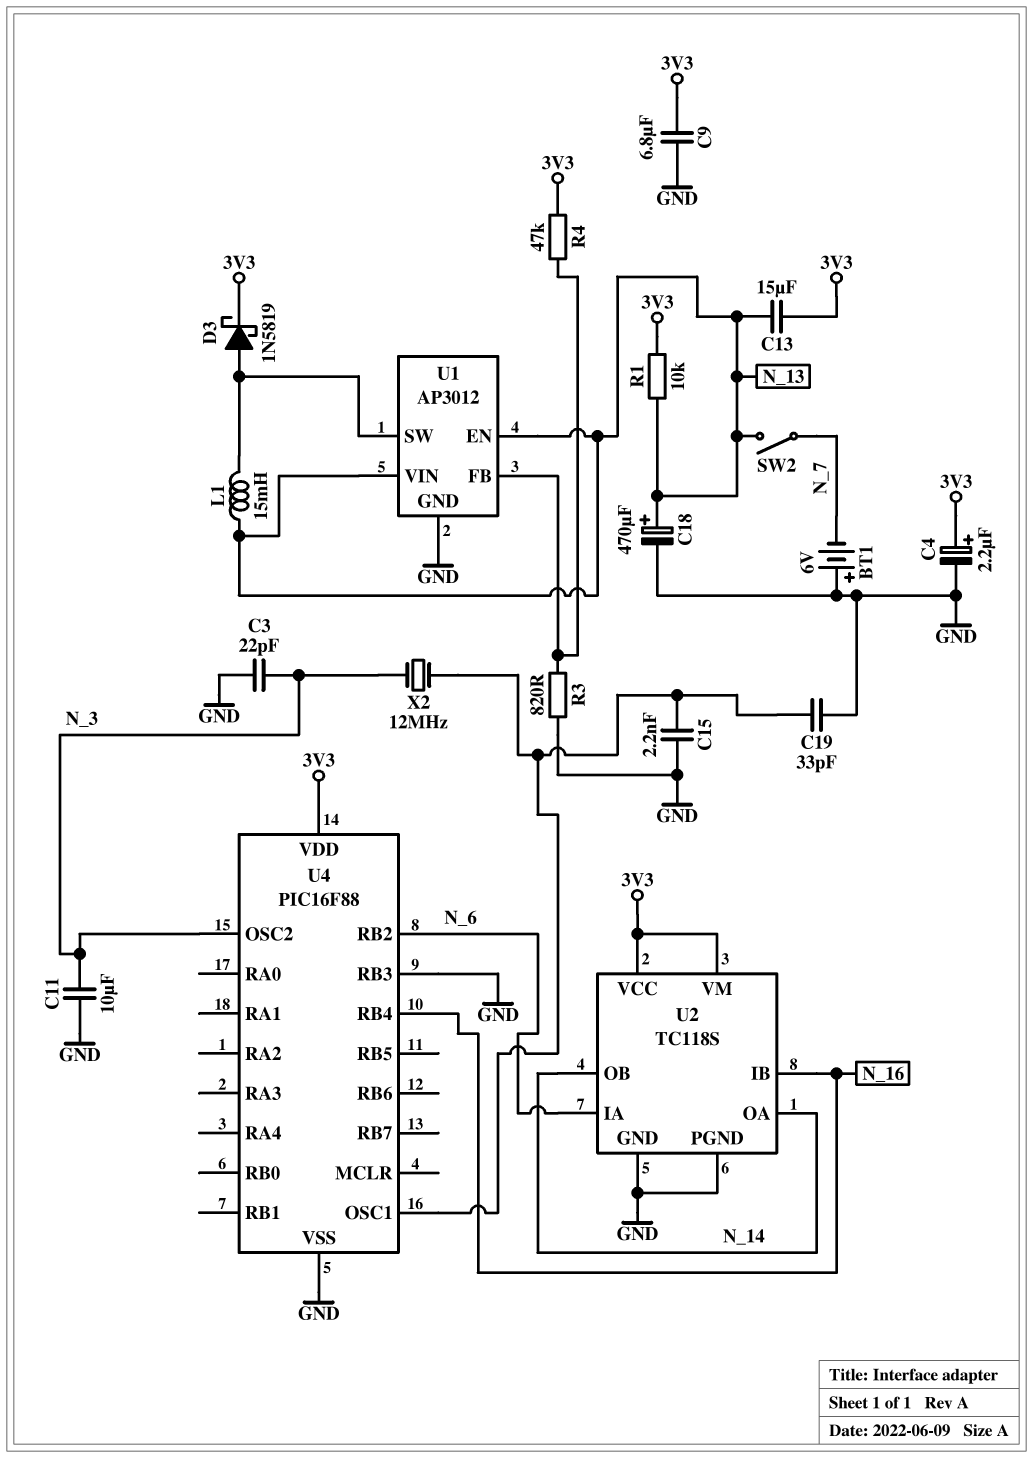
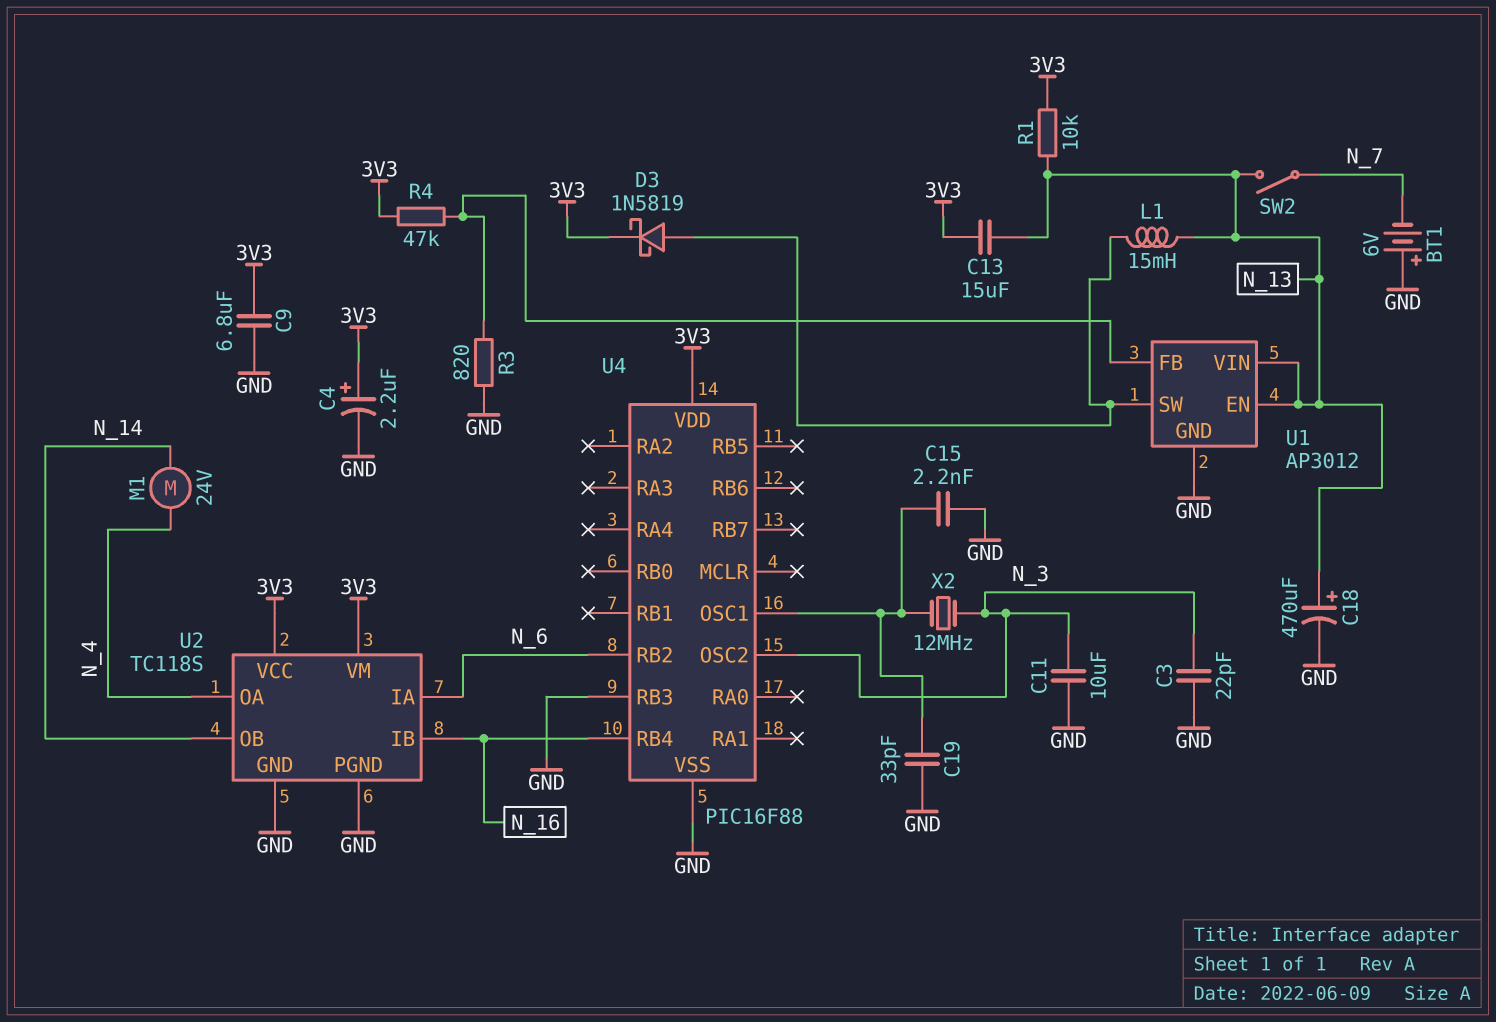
M1: none -> motor 24V (N_4, N_14)
U2 pin OA: N_14 -> N_4

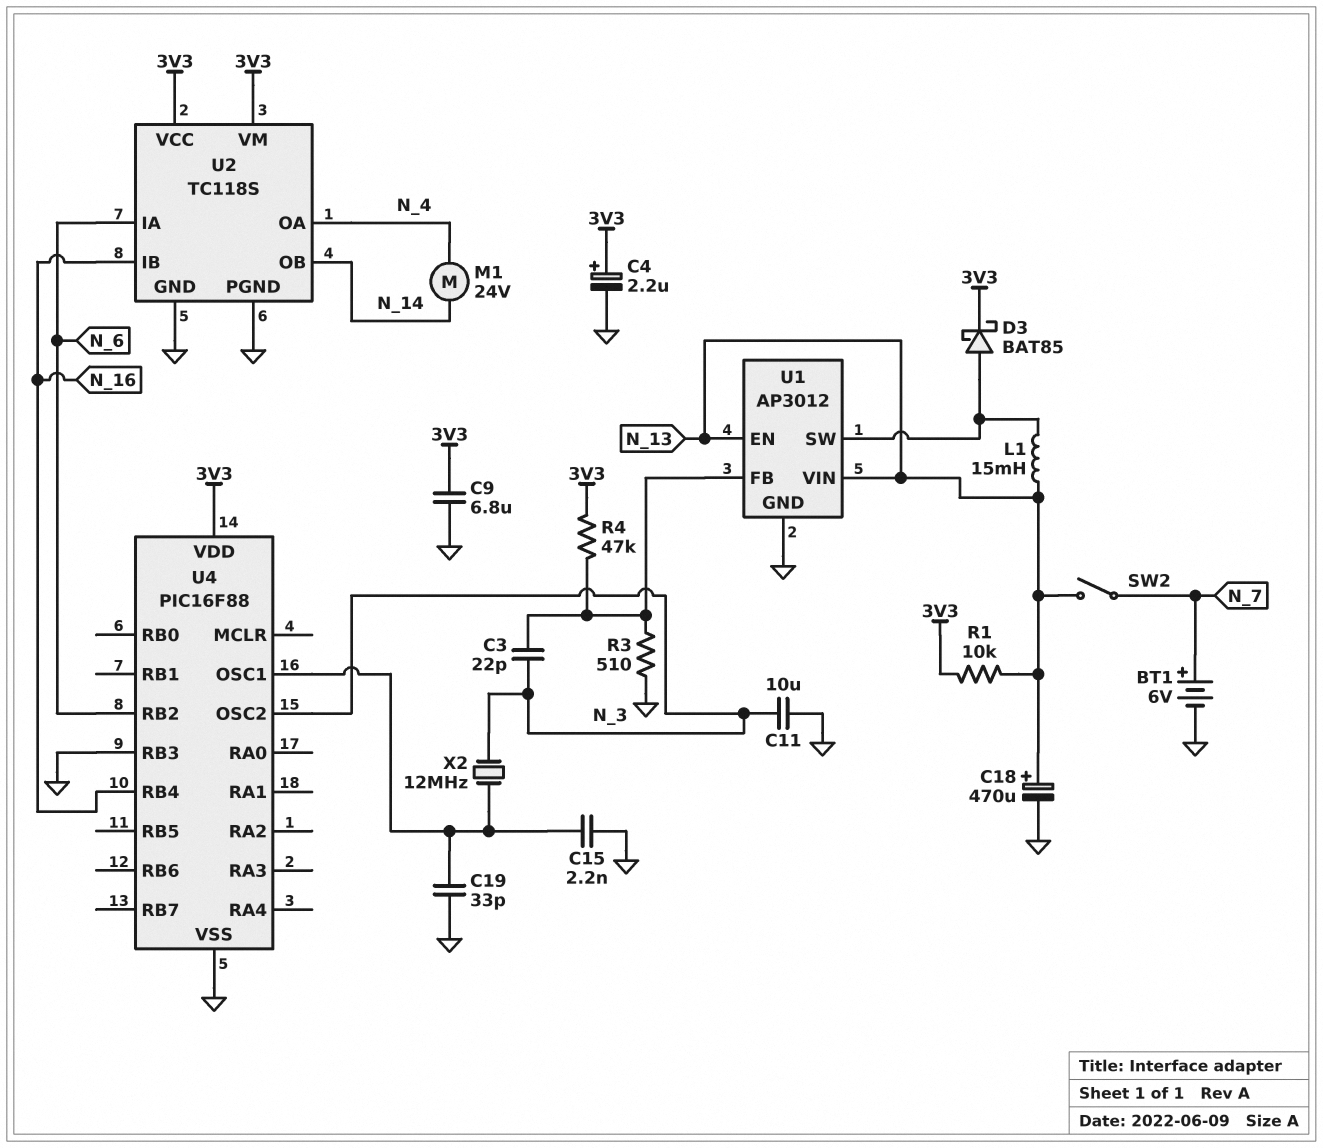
BT1: 6V (plus GND, minus N_7) -> 6V (plus N_7, minus GND)
C3: 22pF (GND, N_3) -> 22pF (N_3, U1/FB)
C13: 15uF (3V3, N_13) -> none
D3: schottky 1N5819 (A U1/SW, K 3V3) -> schottky BAT85 (A U1/SW, K 3V3)
R3: 820 (GND, U1/FB) -> 510 (GND, U1/FB)

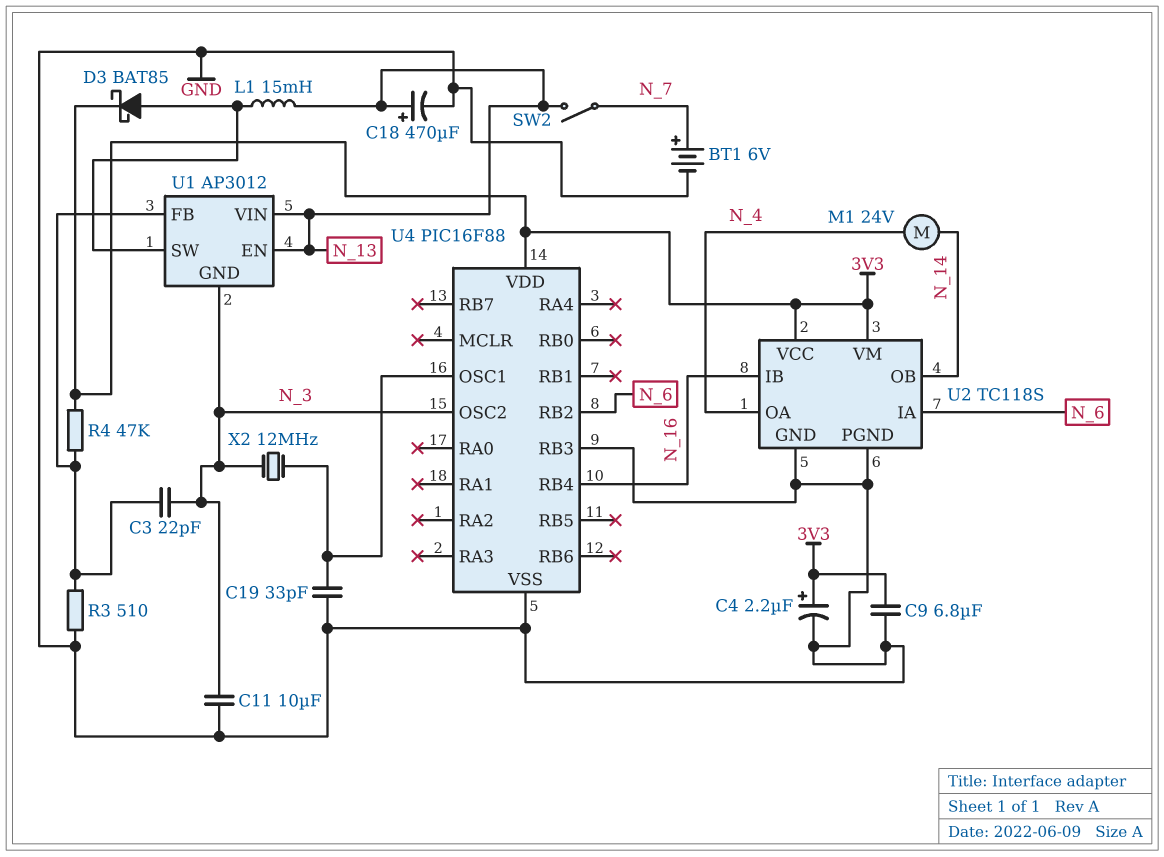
C15: 2.2nF (GND, U4/OSC1) -> none
R1: 10k (3V3, N_13) -> none
U1 pin GND: GND -> N_3

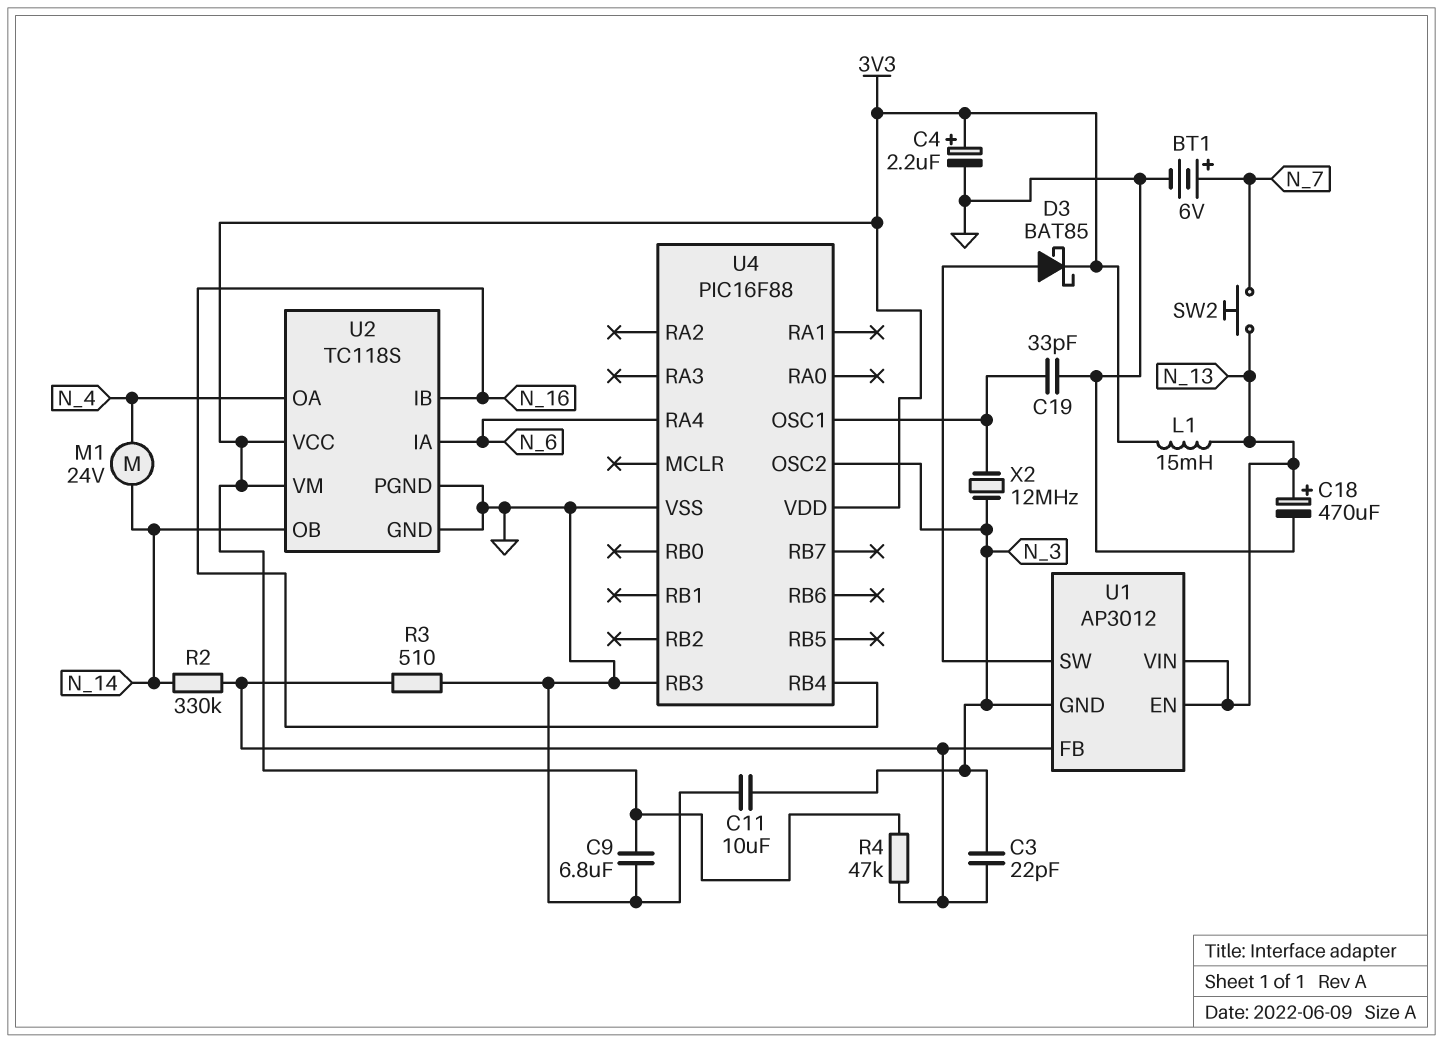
L1: 15mH (N_13, U1/SW) -> 15mH (3V3, N_13)
R2: none -> 330k (N_14, U1/FB)
SW2: switch (N_7, N_13) -> button (N_7, N_13)
U4 pin RA4: none -> N_6
U4 pin RB2: N_6 -> none

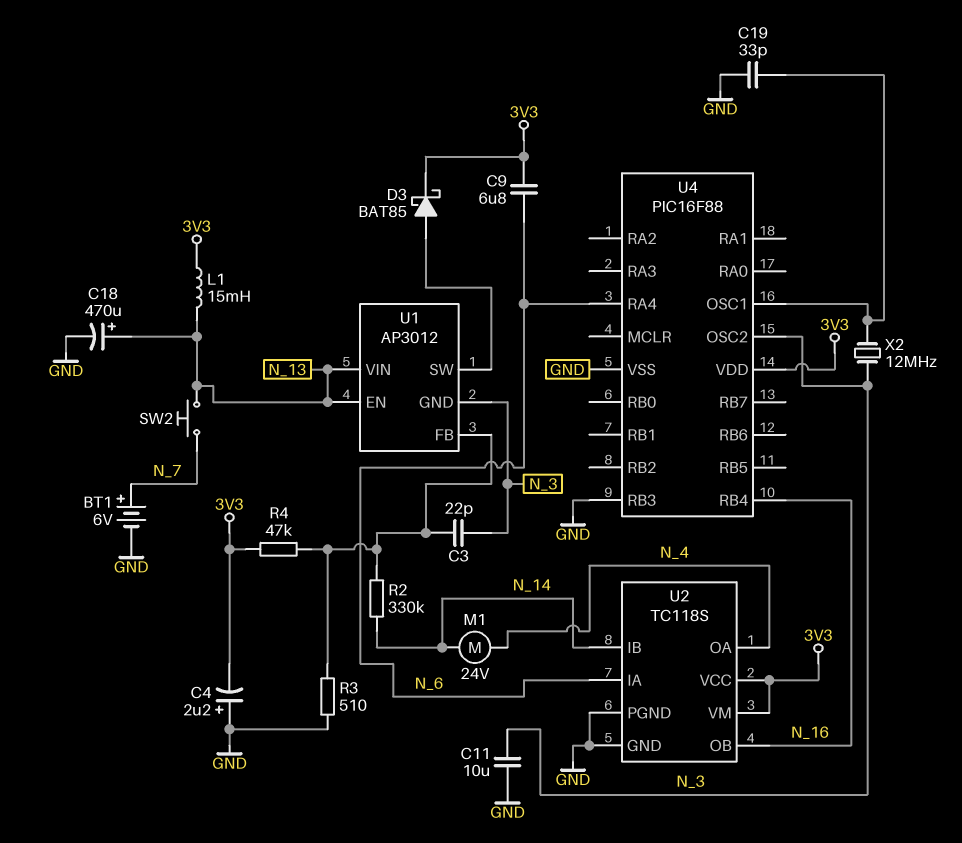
C4: 2.2uF (plus 3V3, minus GND) -> 2.2uF (plus GND, minus 3V3)
C9: 6.8uF (3V3, GND) -> 6.8uF (3V3, N_6)
U2 pin IB: N_16 -> N_14
U2 pin OB: N_14 -> N_16

